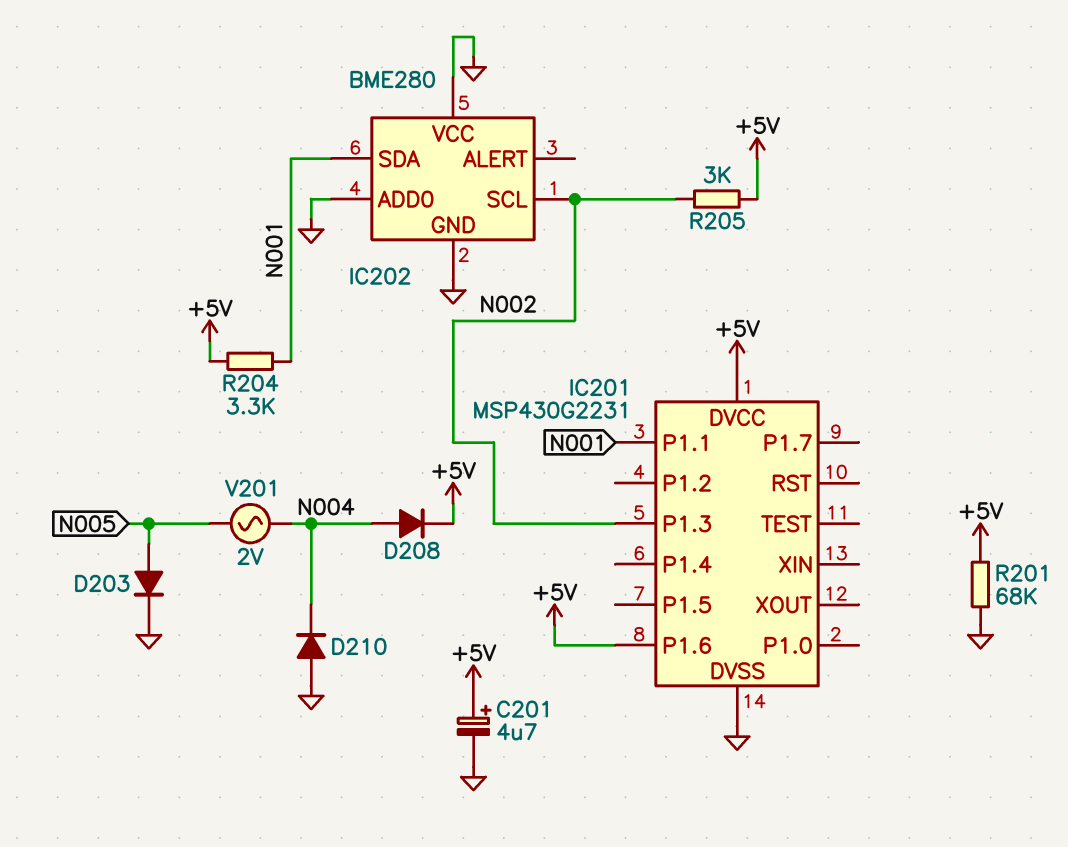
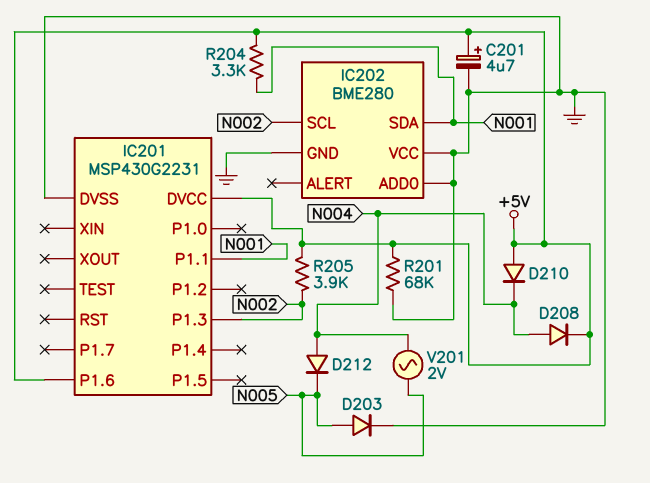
D210: diode (A GND, K N004) -> diode (A +5V, K N004)
D212: none -> diode (A N004, K N005)
R205: 3k (+5V, N002) -> 3.9k (+5V, N002)

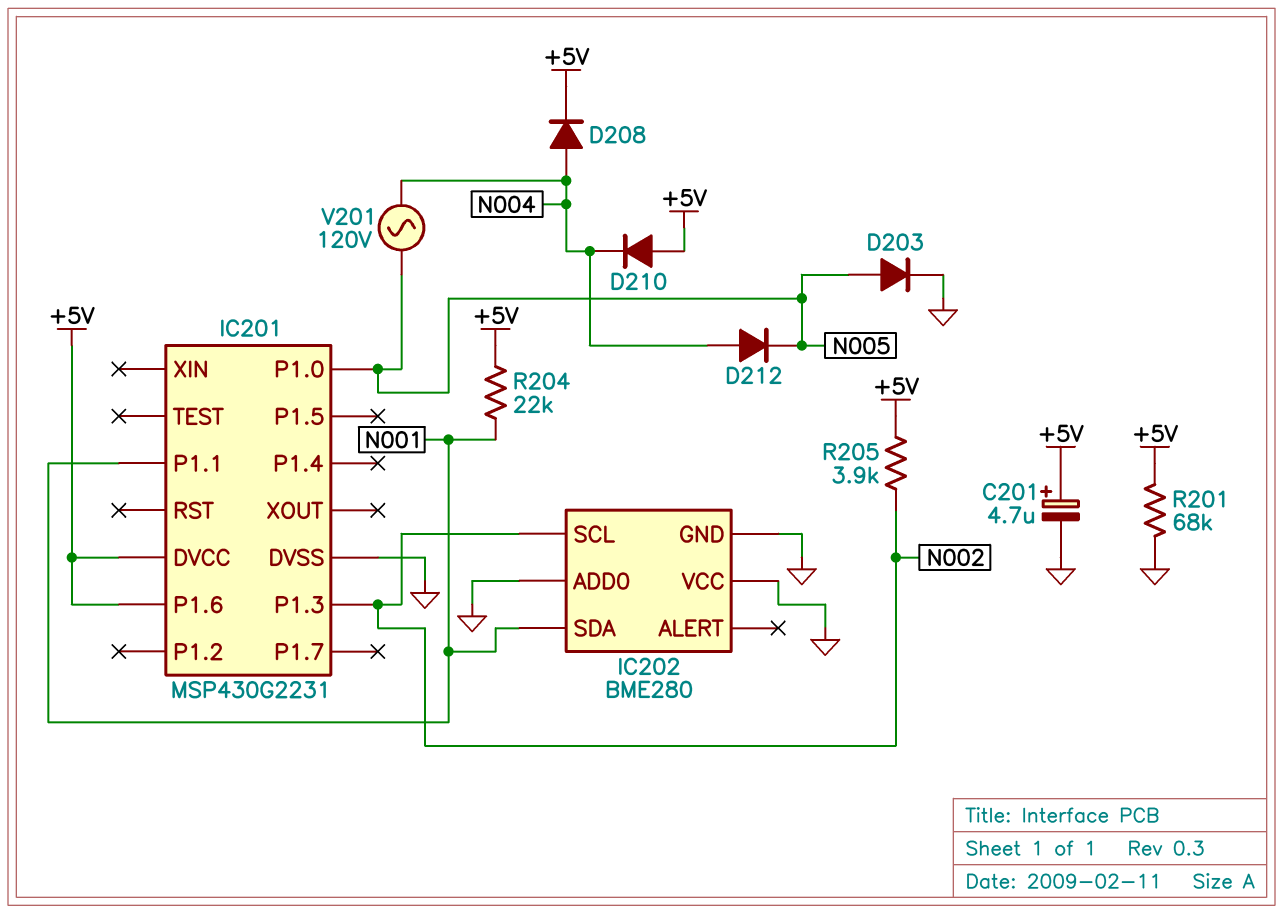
IC201 pin P1.0: none -> N005
R204: 3.3k (+5V, N001) -> 22k (+5V, N001)
V201: AC 2V (N004, N005) -> AC 120V (N004, N005)

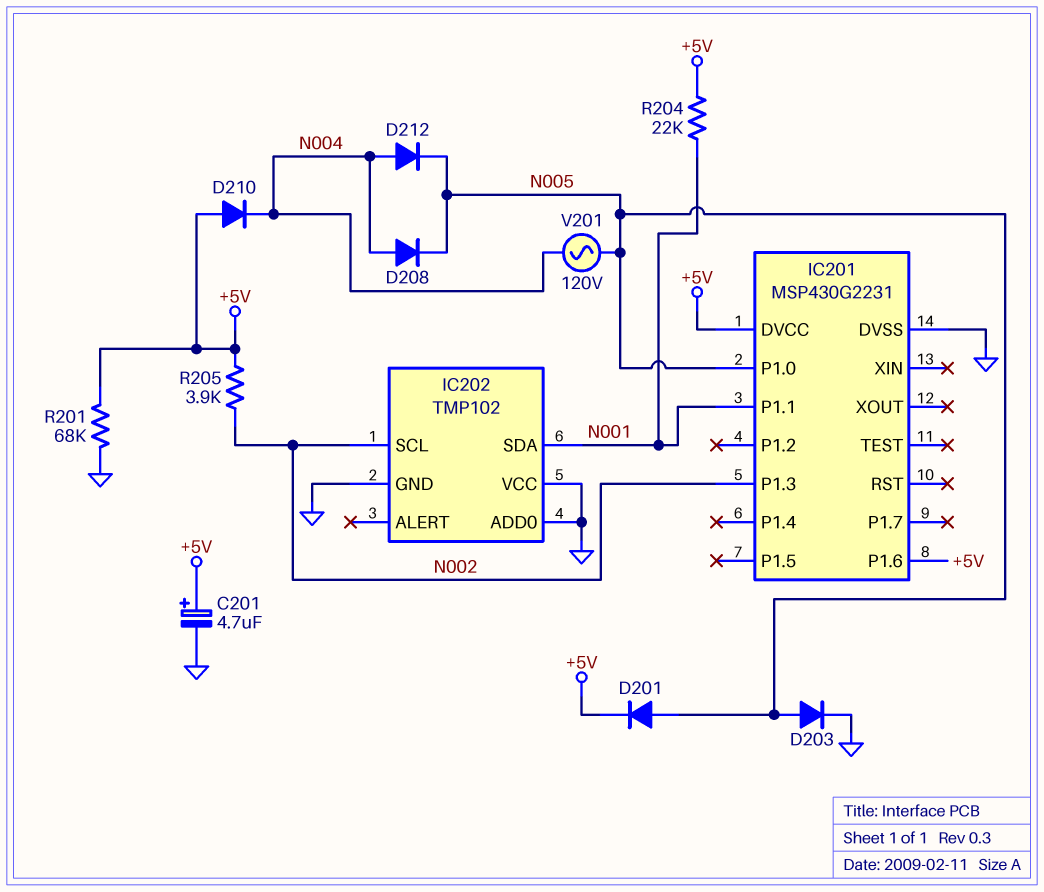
D201: none -> diode (A N005, K +5V)
D208: diode (A N004, K +5V) -> diode (A N004, K N005)
IC202: BME280 -> TMP102

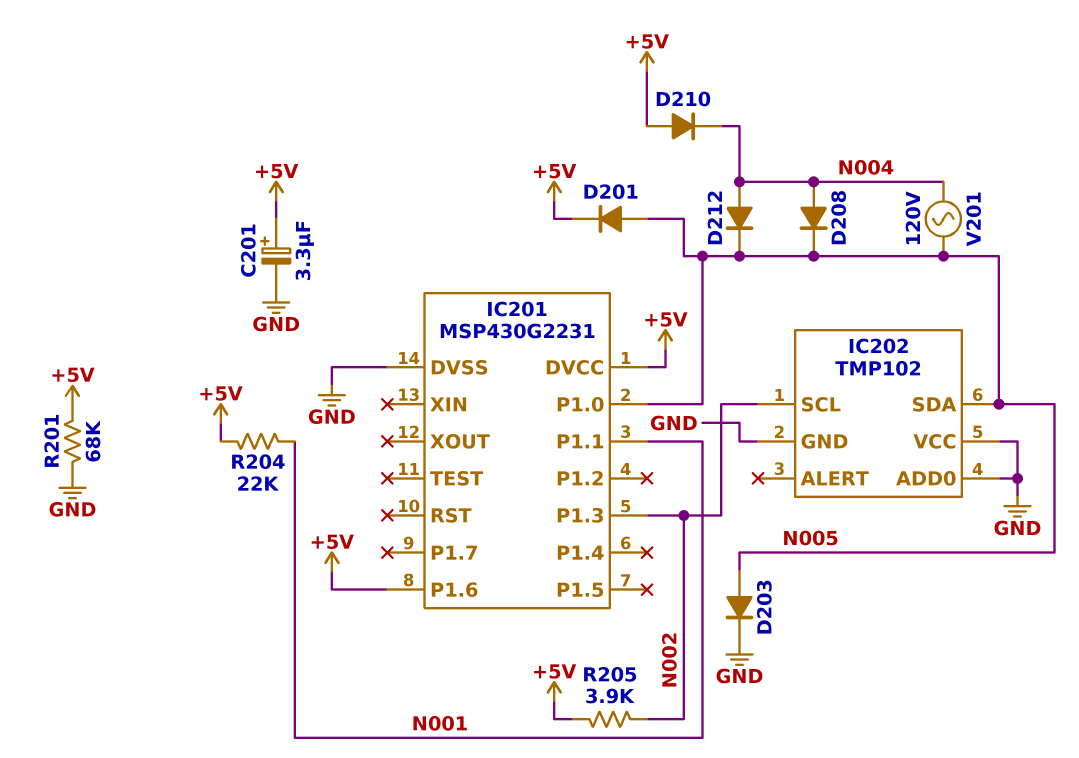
C201: 4.7uF (plus +5V, minus GND) -> 3.3uF (plus +5V, minus GND)
IC202 pin SDA: N001 -> N005

